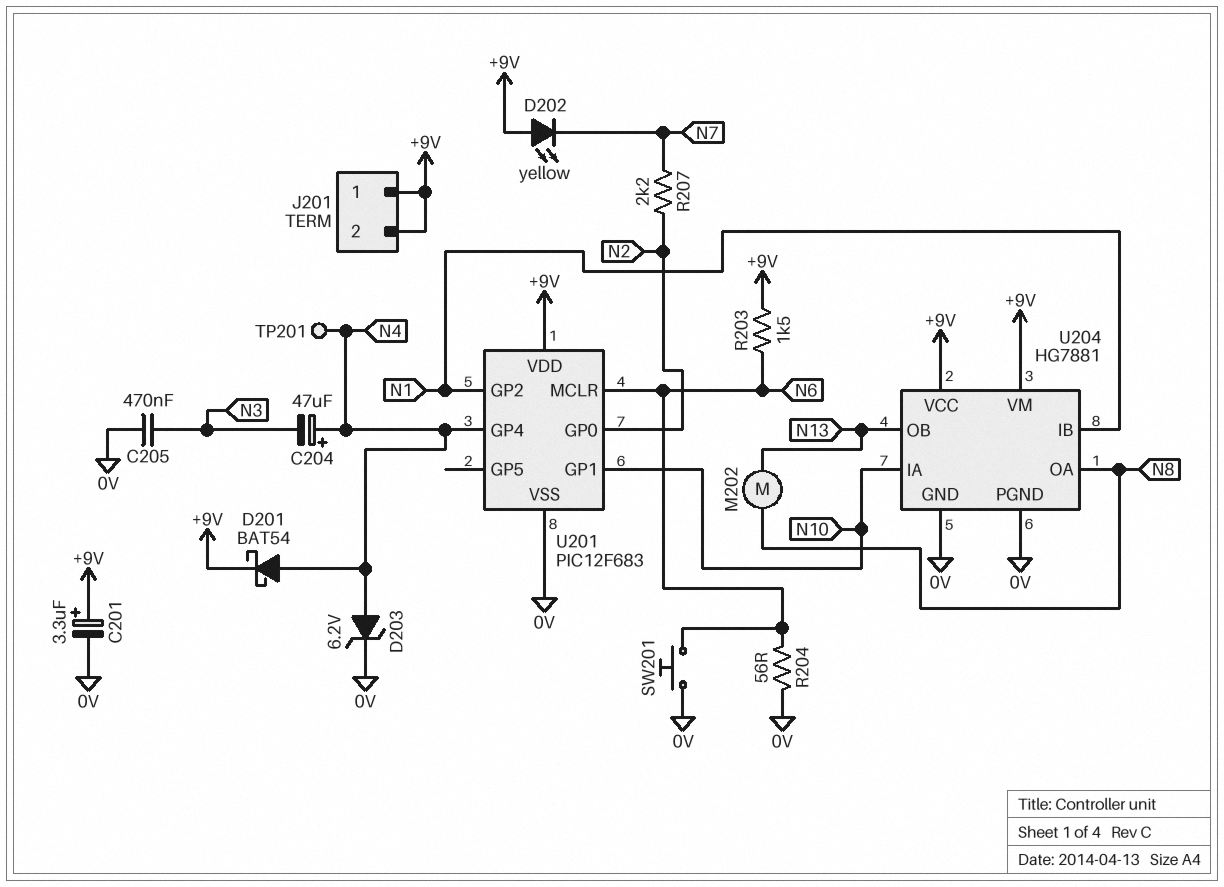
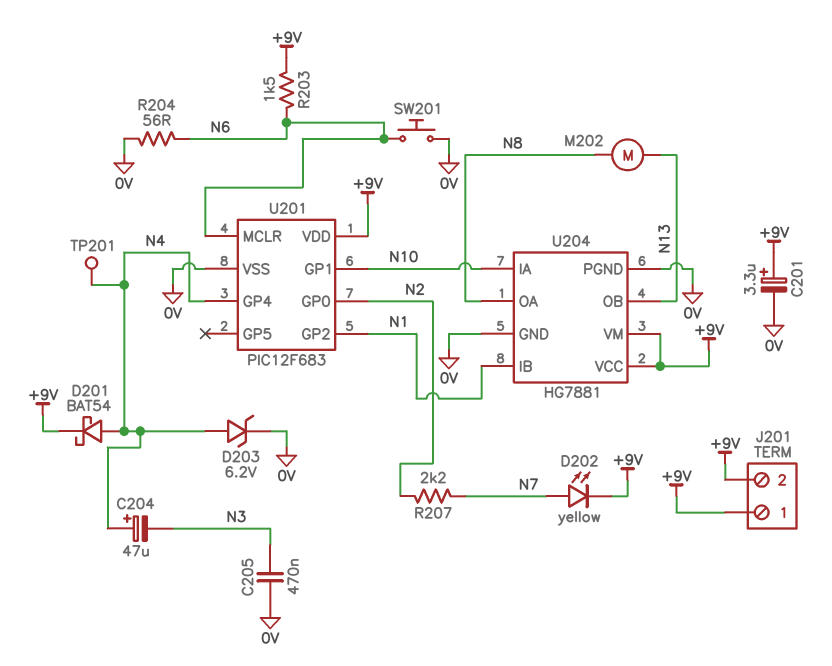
D202: LED yellow (A +9V, K N7) -> LED yellow (A N7, K +9V)

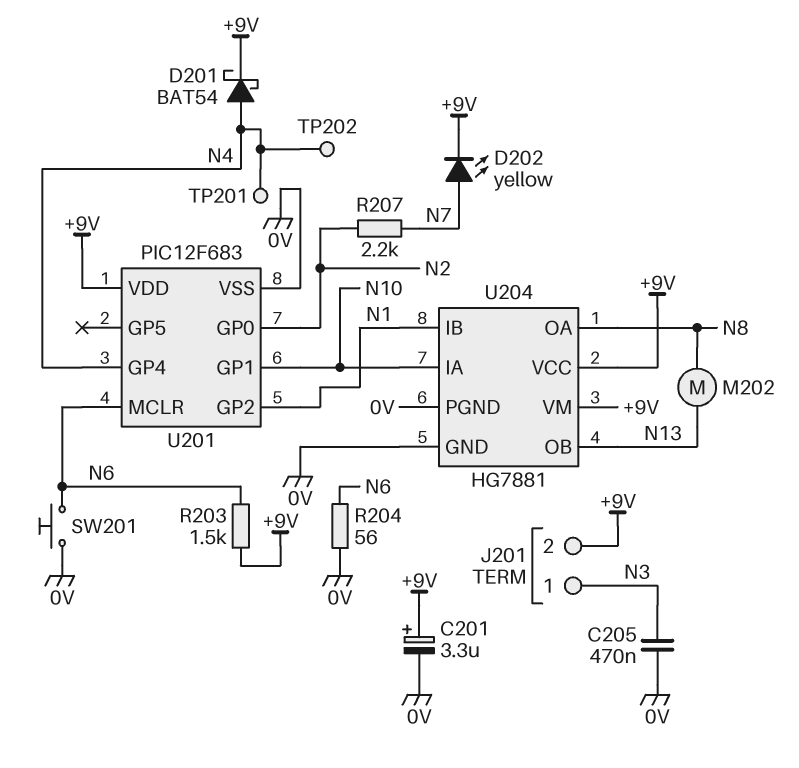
C204: 47uF (plus N4, minus N3) -> none
D203: zener 6.2V (A N4, K 0V) -> none
J201 pin 1: +9V -> N3
TP202: none -> test point (N4)

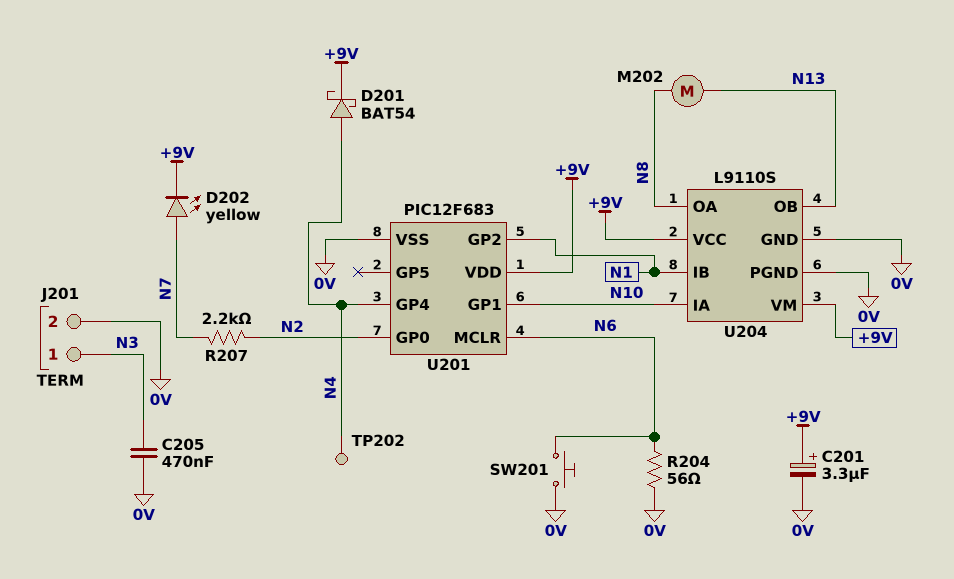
J201 pin 2: +9V -> 0V
R203: 1.5k (+9V, N6) -> none
TP201: test point (N4) -> none
U204: HG7881 -> L9110S

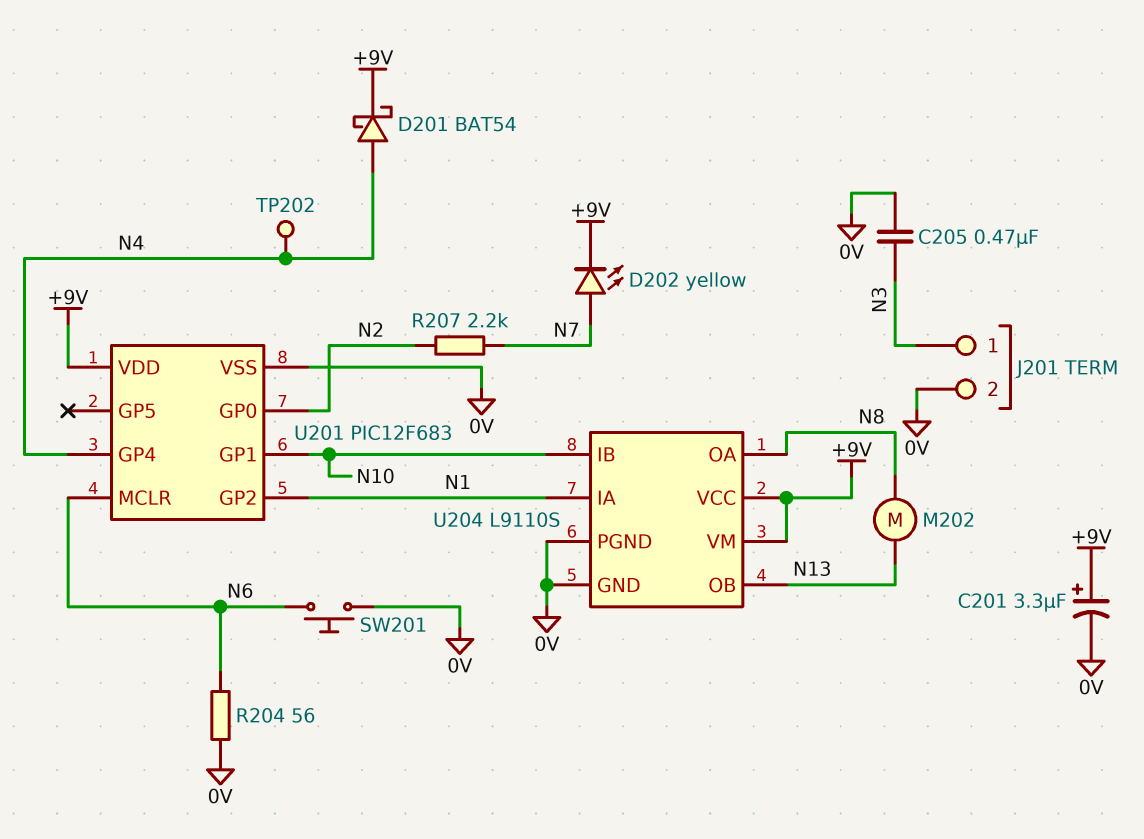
U204 pin IA: N10 -> N1
U204 pin IB: N1 -> N10

